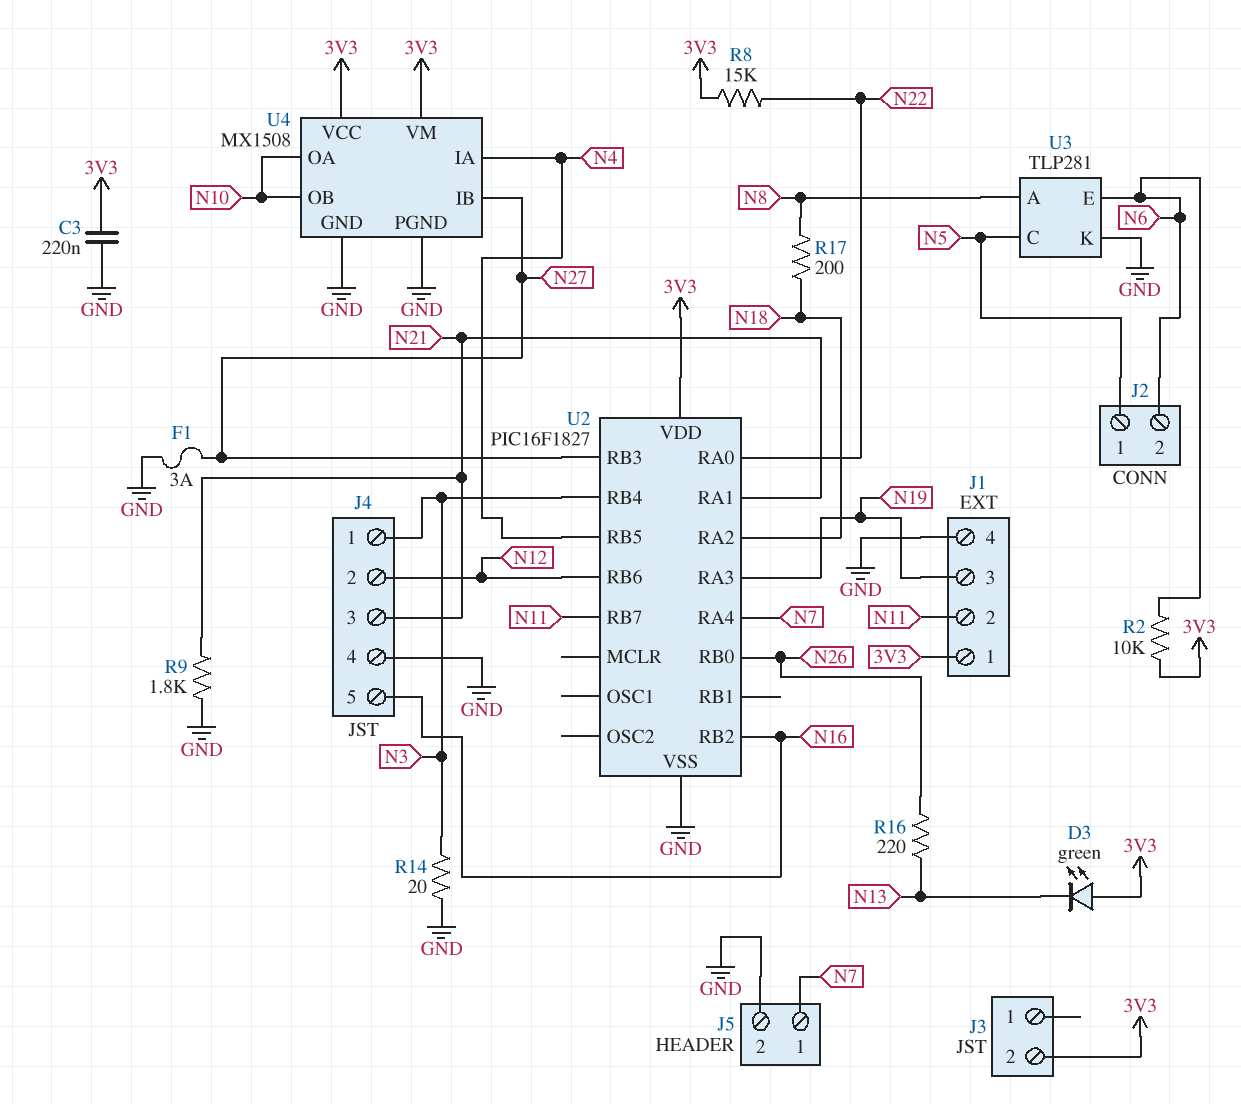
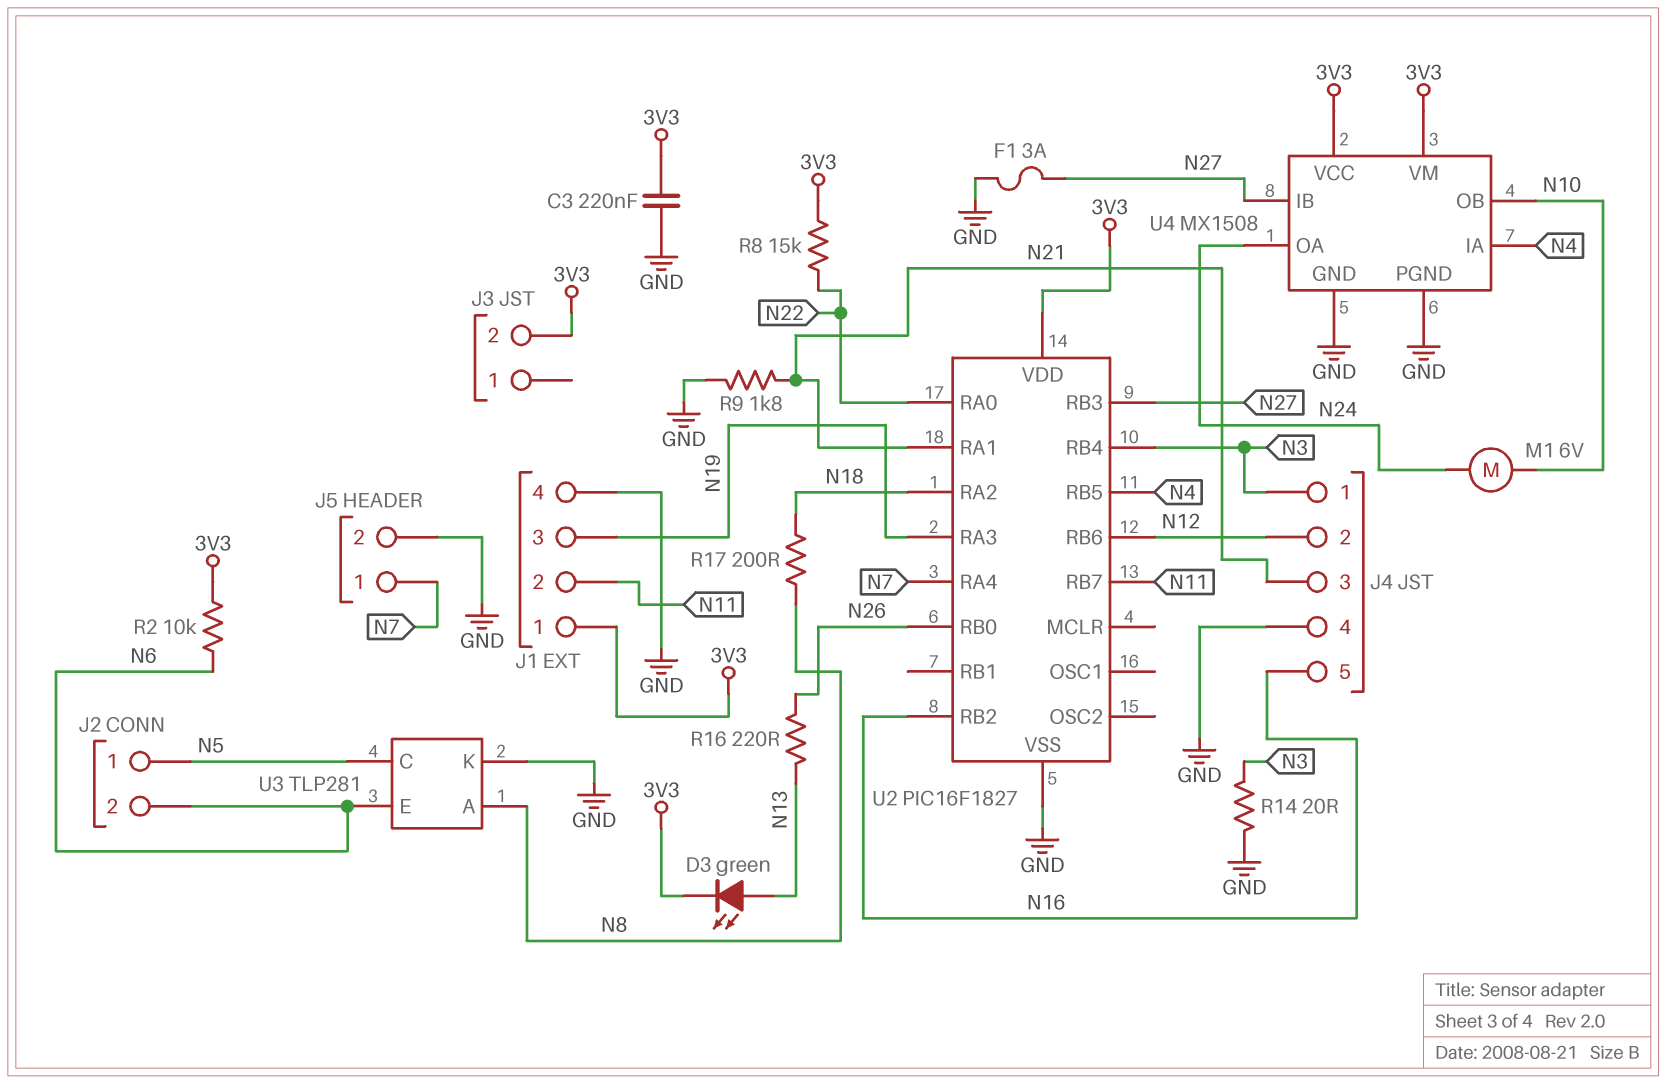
D3: LED green (A 3V3, K N13) -> LED green (A N13, K 3V3)
M1: none -> motor 6V (N10, N24)
U4 pin OA: N10 -> N24

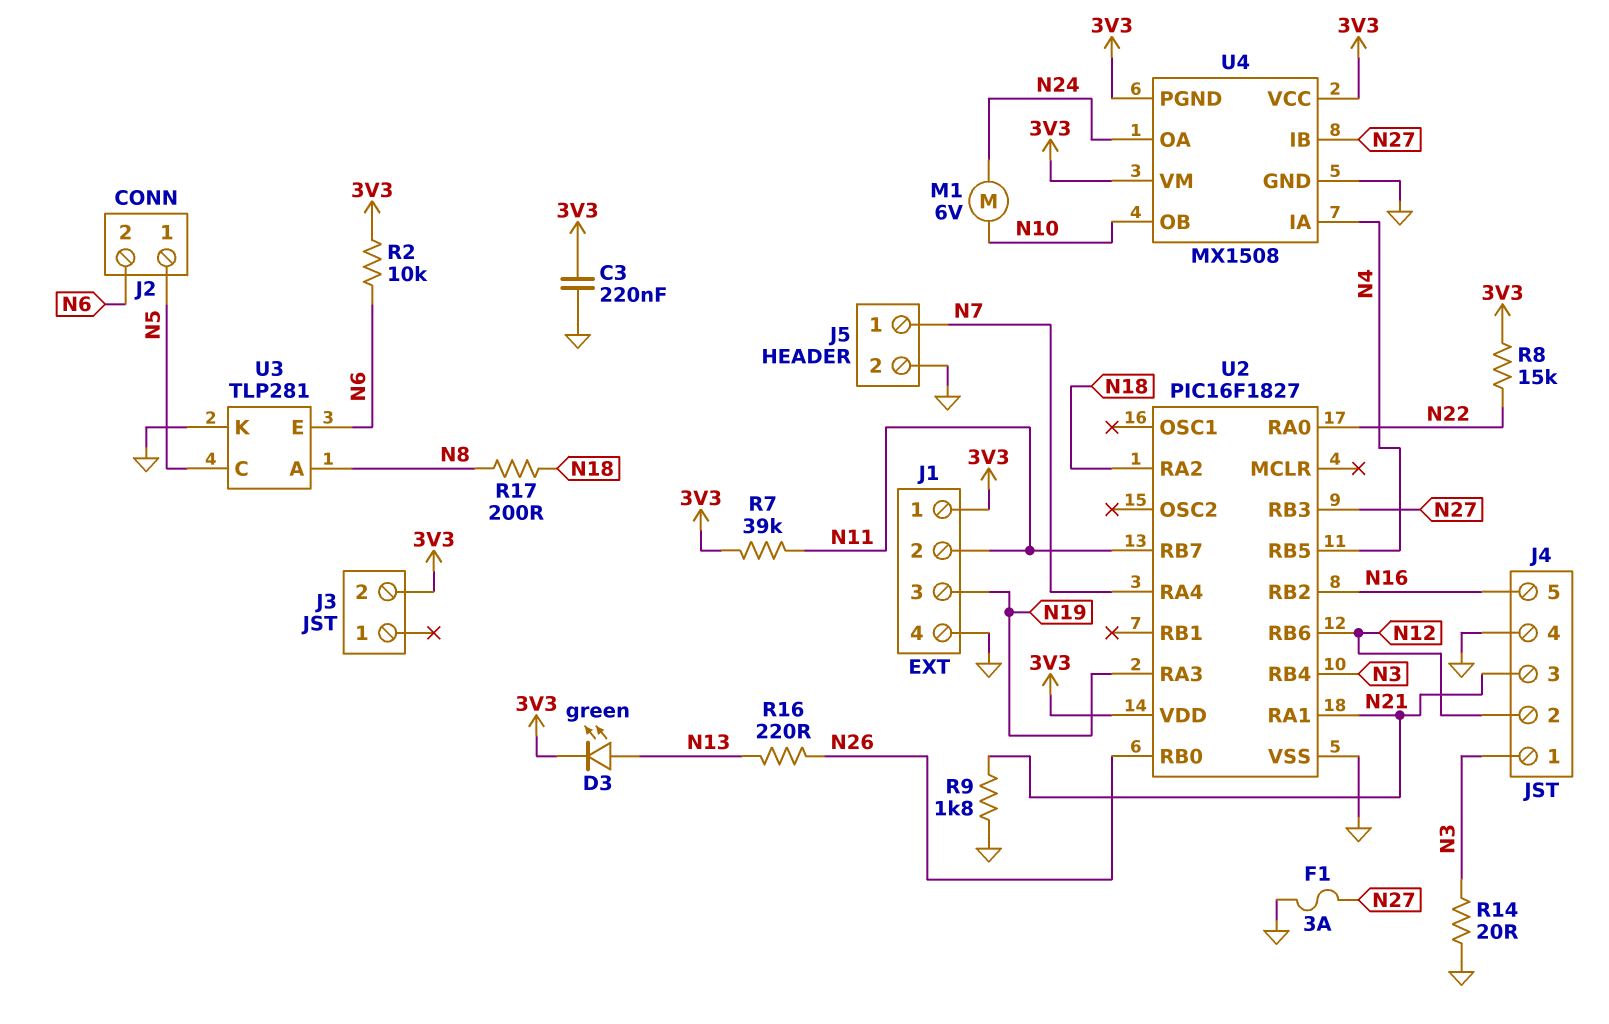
R7: none -> 39k (3V3, N11)
U4 pin PGND: GND -> 3V3

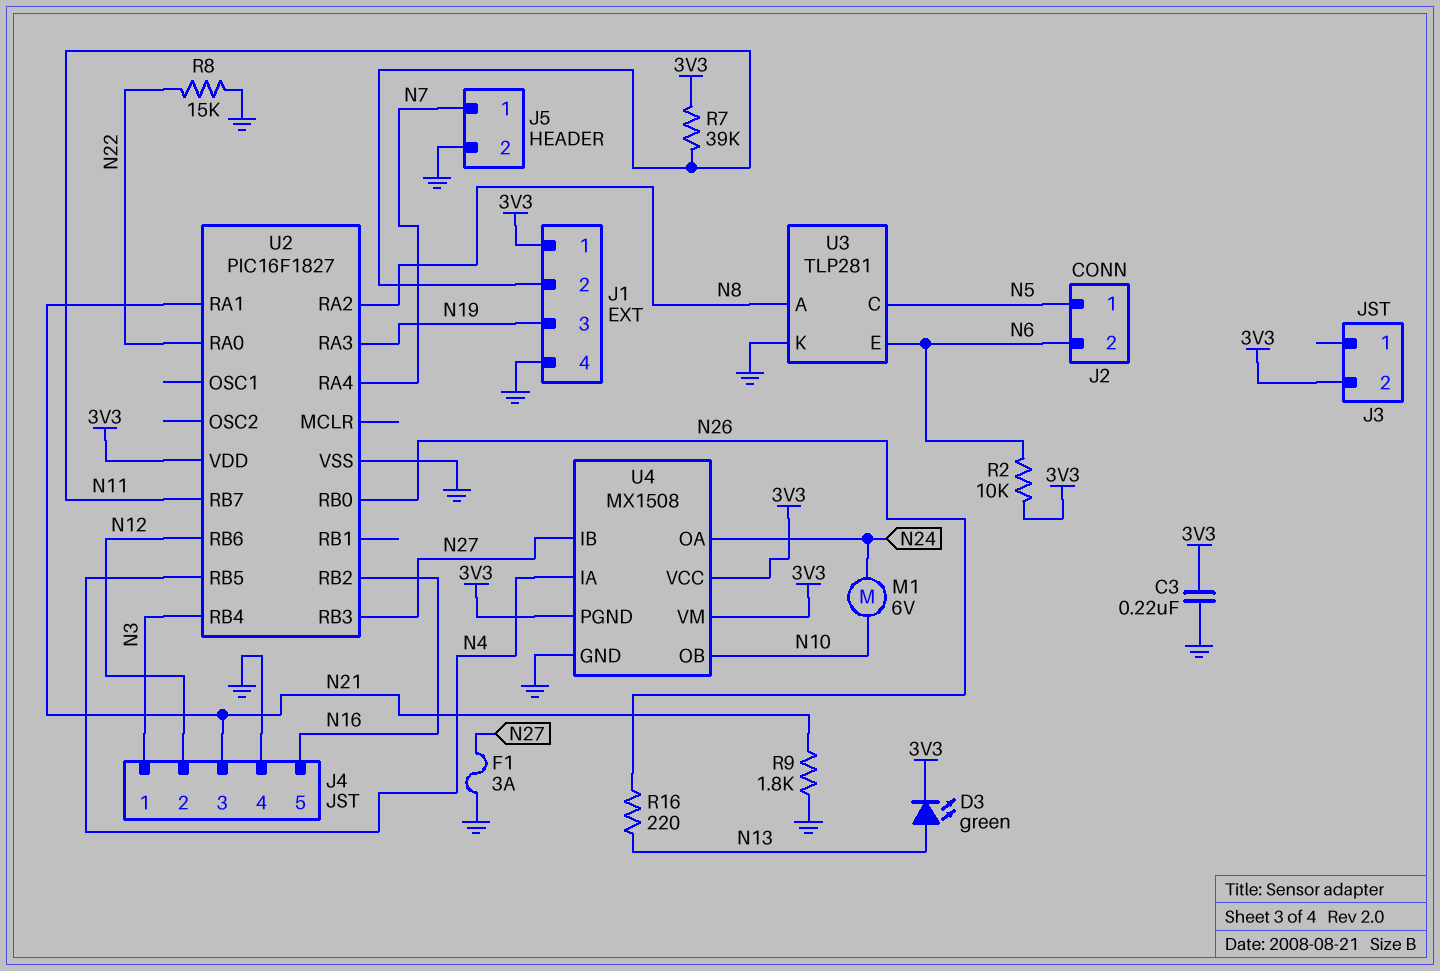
R8: 15k (3V3, N22) -> 15k (GND, N22)
R14: 20 (GND, N3) -> none
R17: 200 (N8, N18) -> none
U2 pin RA2: N18 -> N8

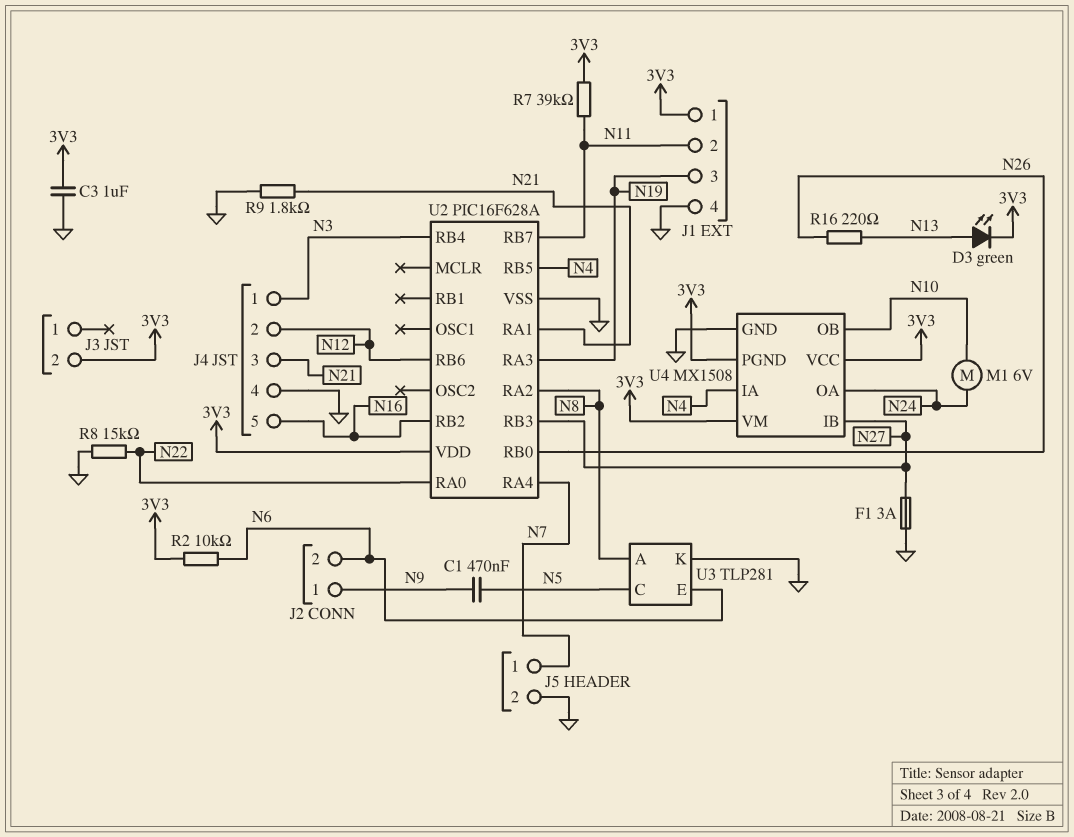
C1: none -> 470nF (N5, N9)
C3: 220nF (3V3, GND) -> 1uF (3V3, GND)
J2 pin 1: N5 -> N9
U2: PIC16F1827 -> PIC16F628A

